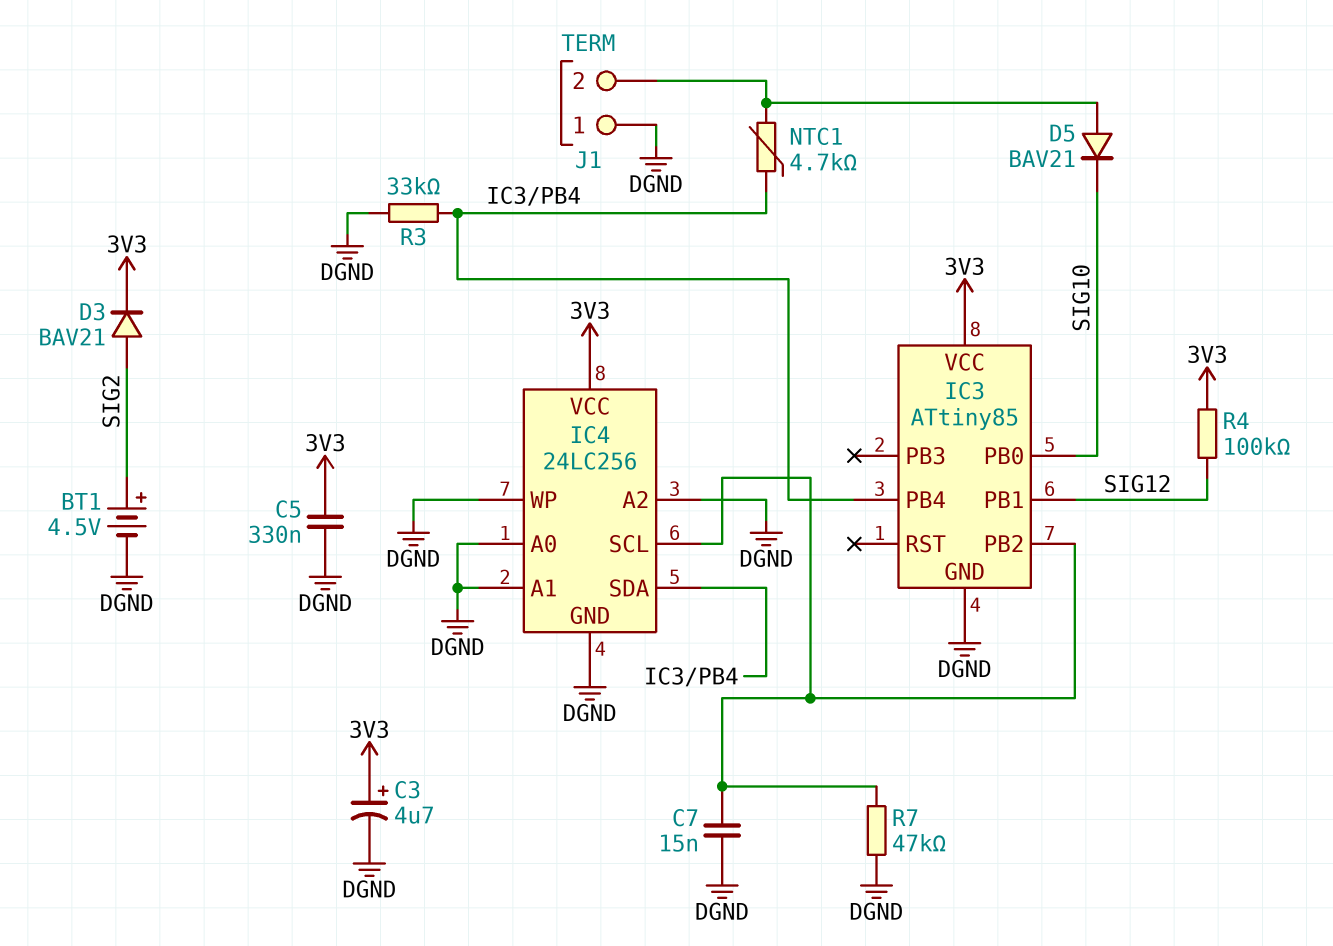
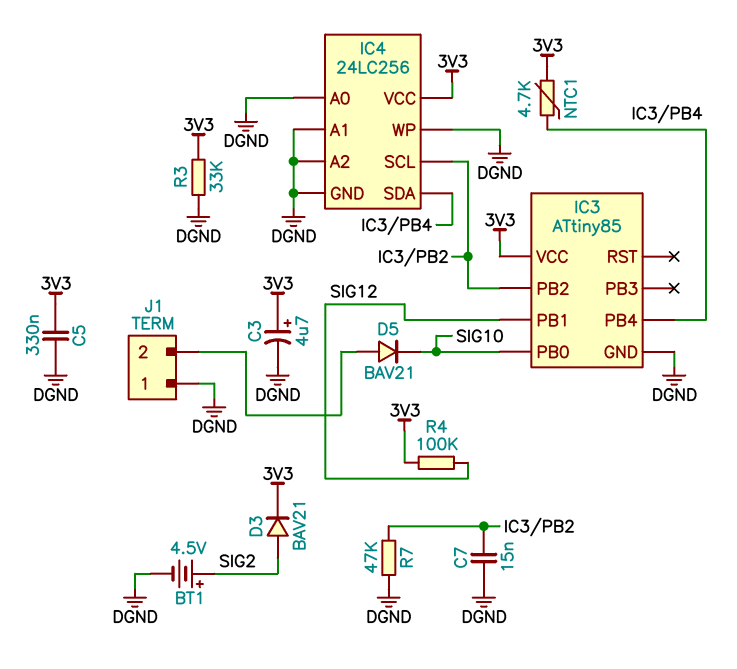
NTC1: 4.7k (IC3/PB4, J1/2) -> 4.7k (3V3, IC3/PB4)
R3: 33k (DGND, IC3/PB4) -> 33k (3V3, DGND)

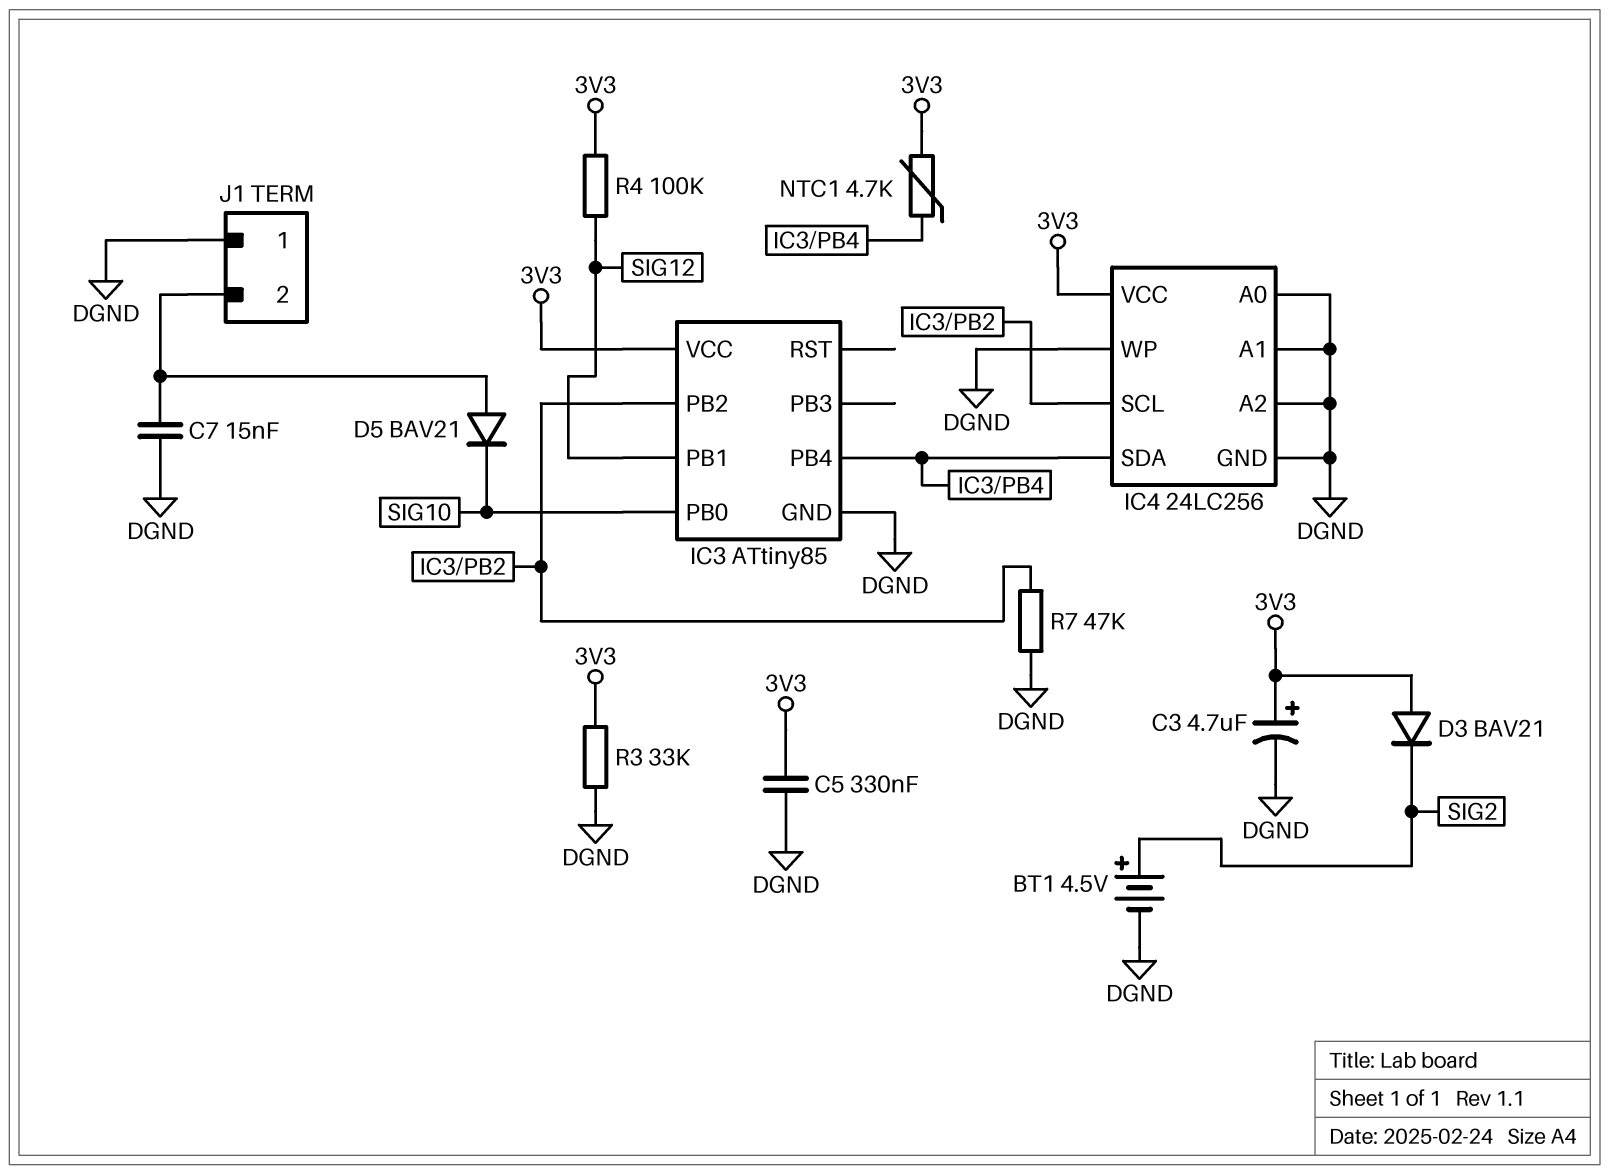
C7: 15nF (DGND, IC3/PB2) -> 15nF (DGND, J1/2)
D3: diode BAV21 (A SIG2, K 3V3) -> diode BAV21 (A 3V3, K SIG2)

